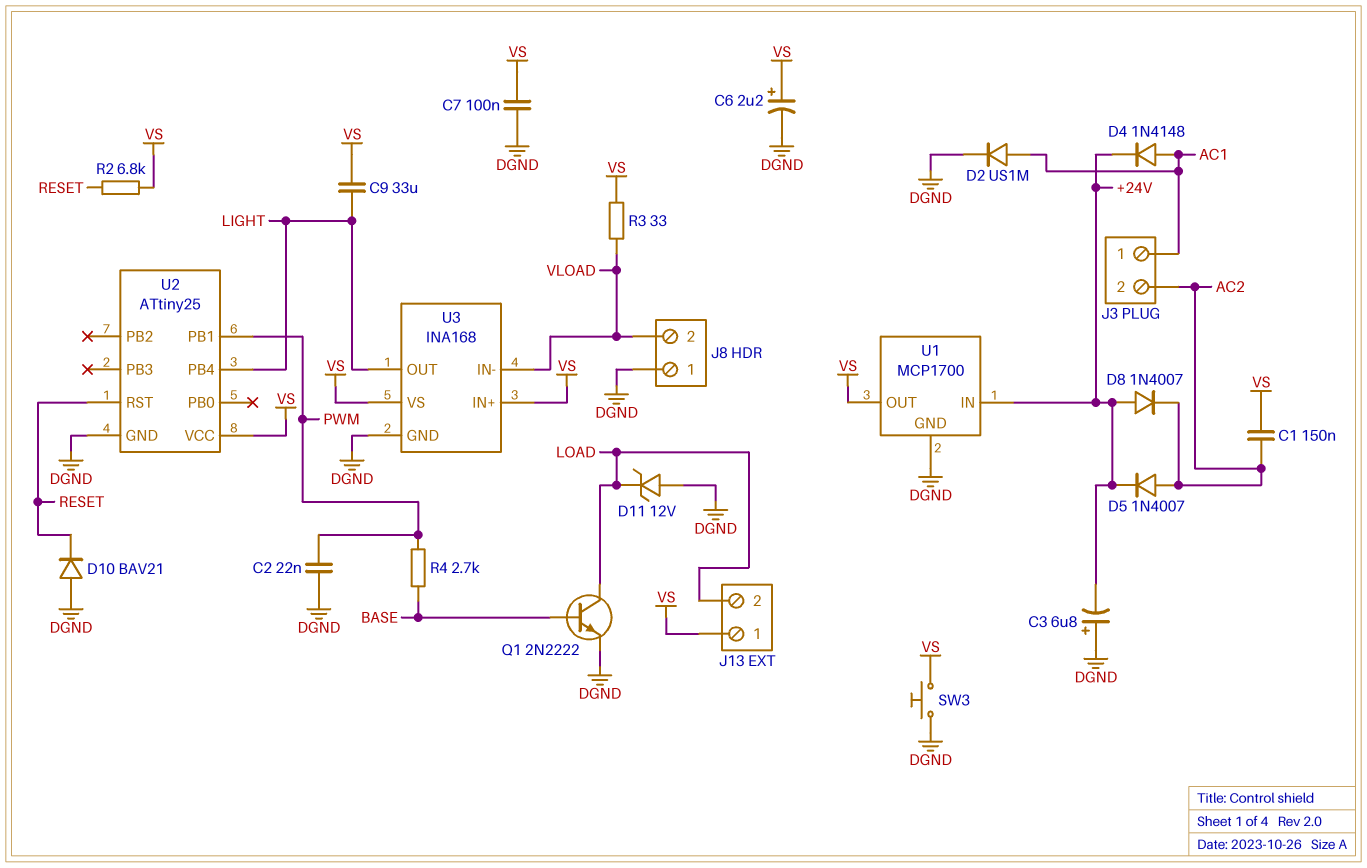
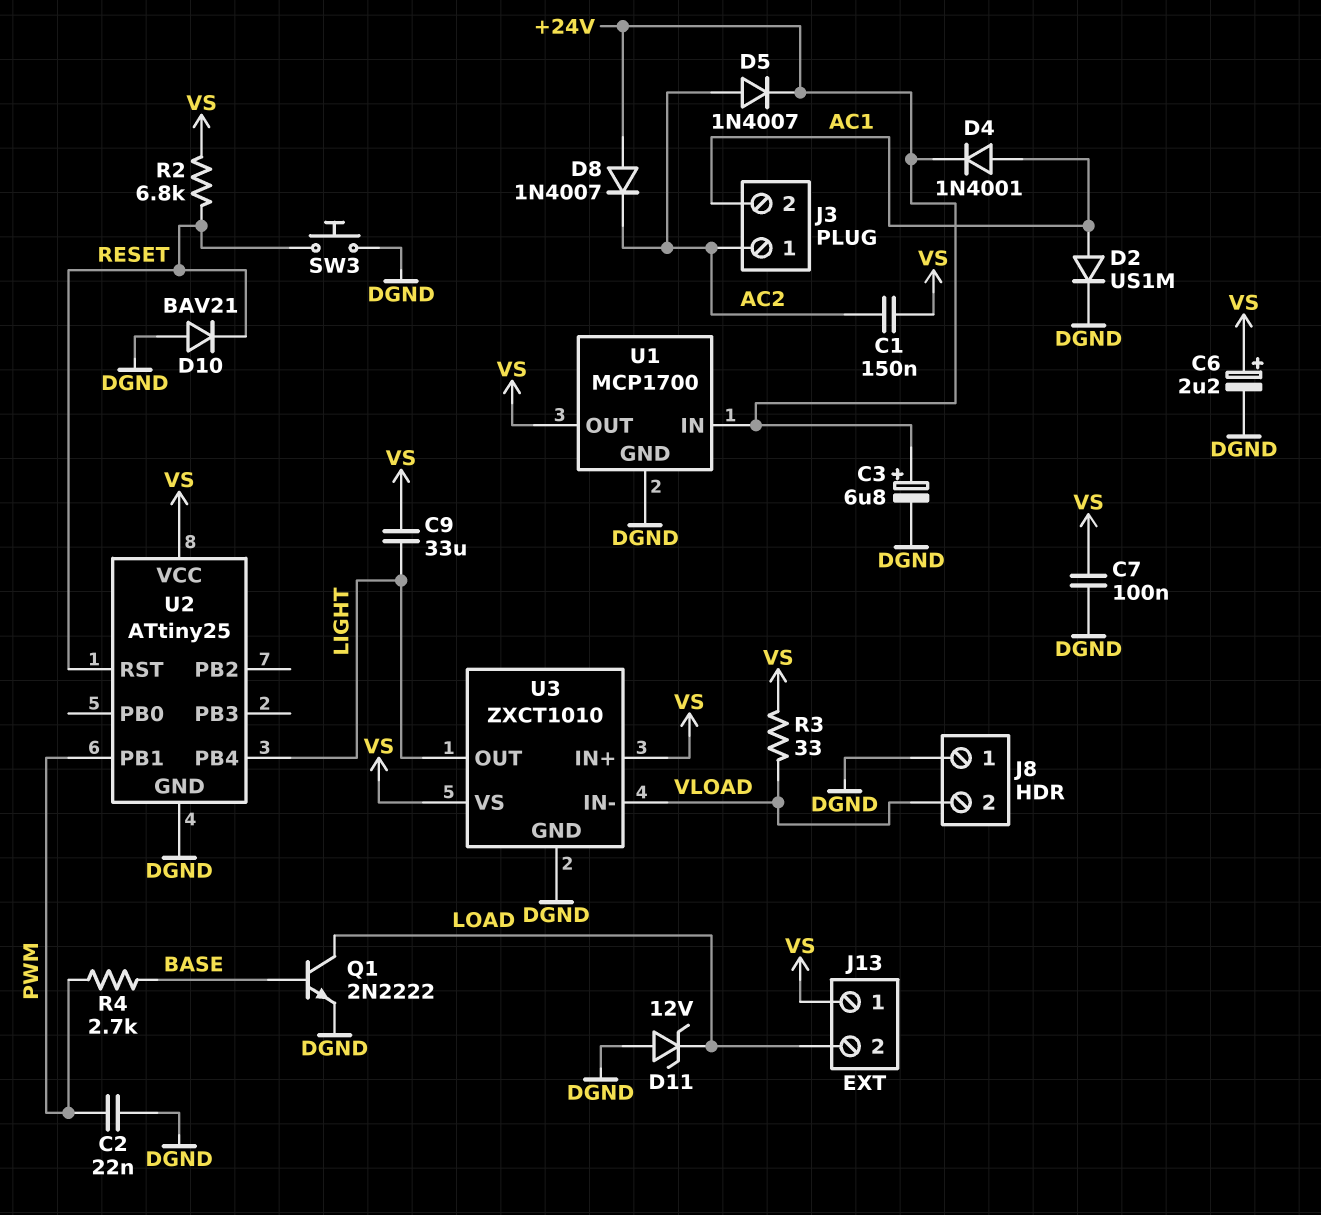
C3: 6.8uF (plus DGND, minus +24V) -> 6.8uF (plus +24V, minus DGND)
D4: diode 1N4148 (A AC1, K +24V) -> diode 1N4001 (A AC1, K +24V)
J3 pin 1: AC1 -> AC2
J3 pin 2: AC2 -> AC1
SW3: button (DGND, VS) -> button (DGND, RESET)
U3: INA168 -> ZXCT1010

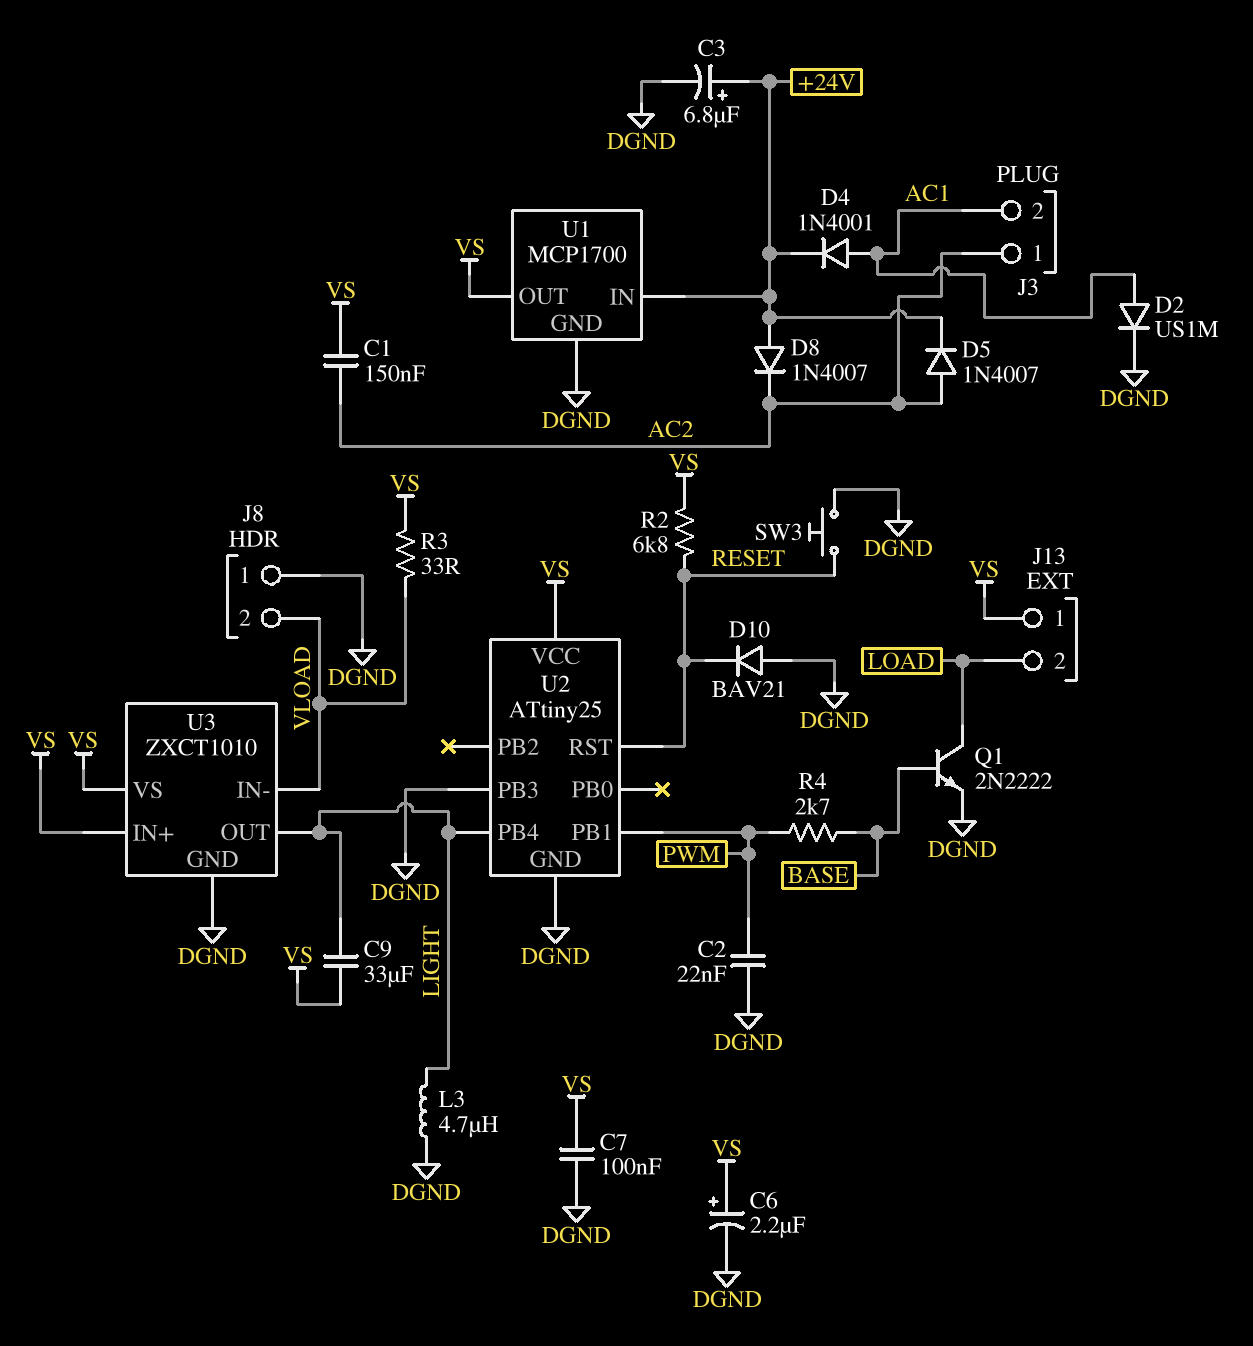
D11: zener 12V (A DGND, K LOAD) -> none
L3: none -> 4.7uH (DGND, LIGHT)
U2 pin PB3: none -> DGND

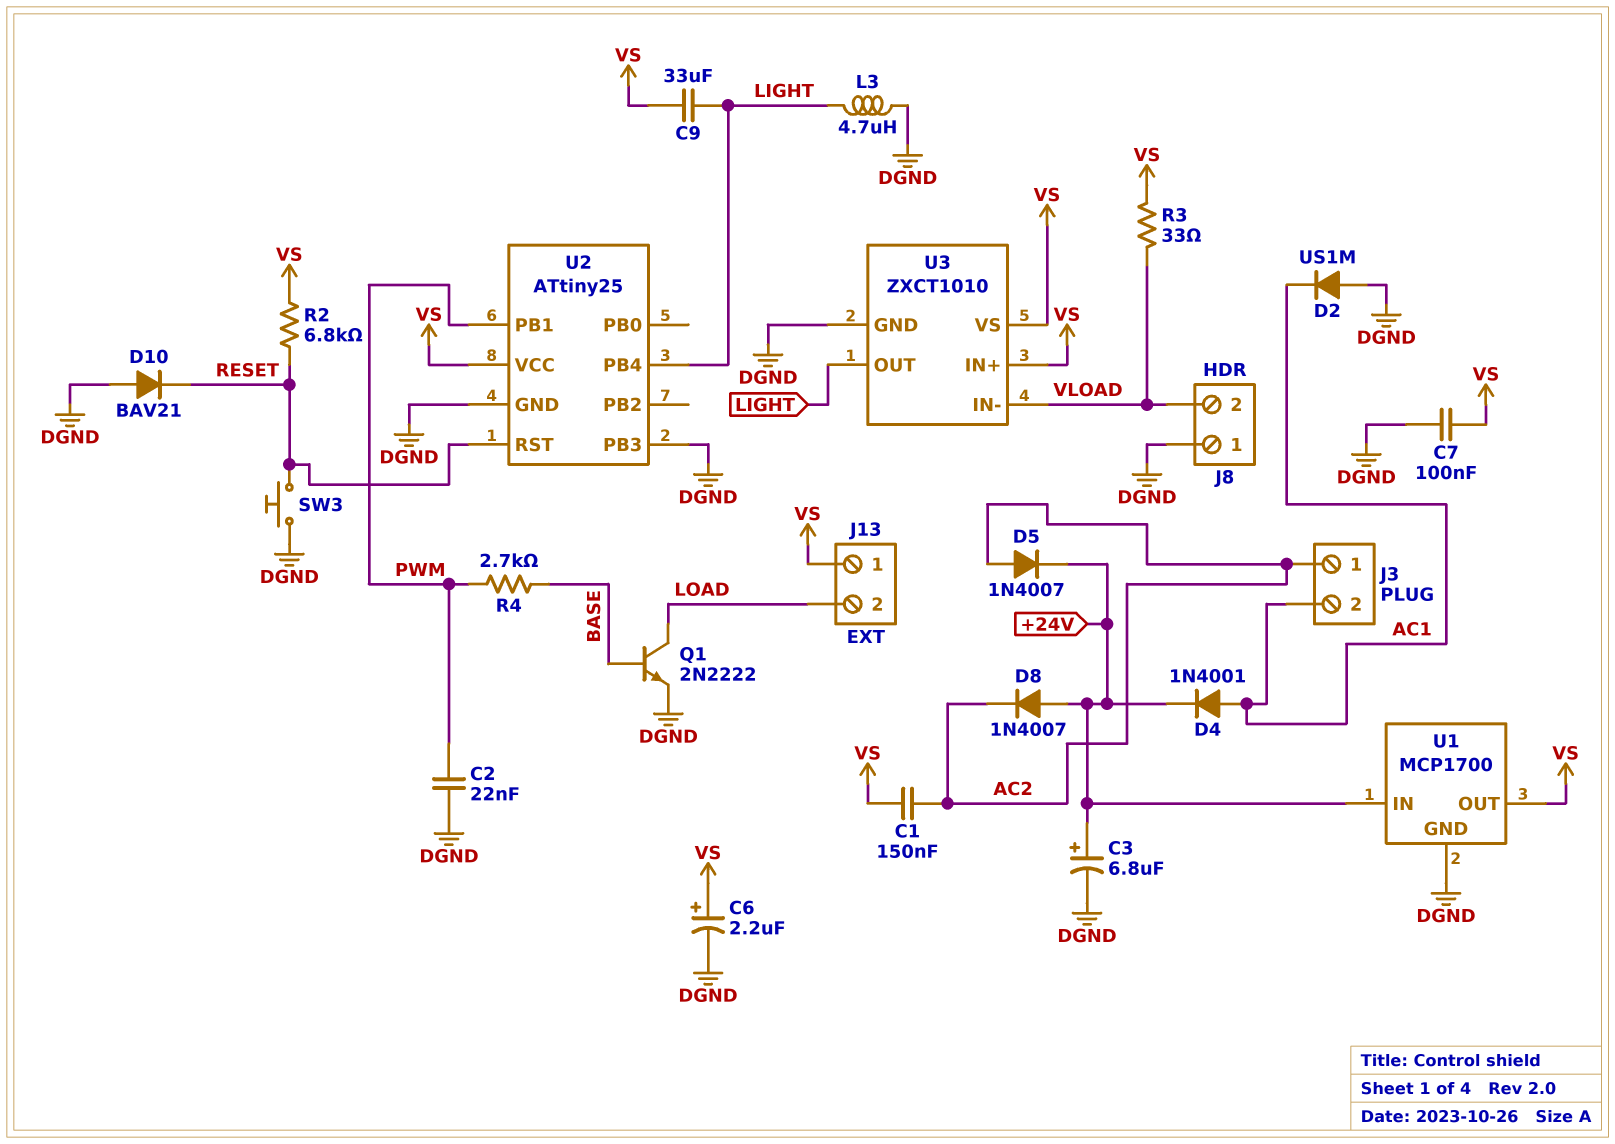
D2: diode US1M (A AC1, K DGND) -> diode US1M (A DGND, K AC1)

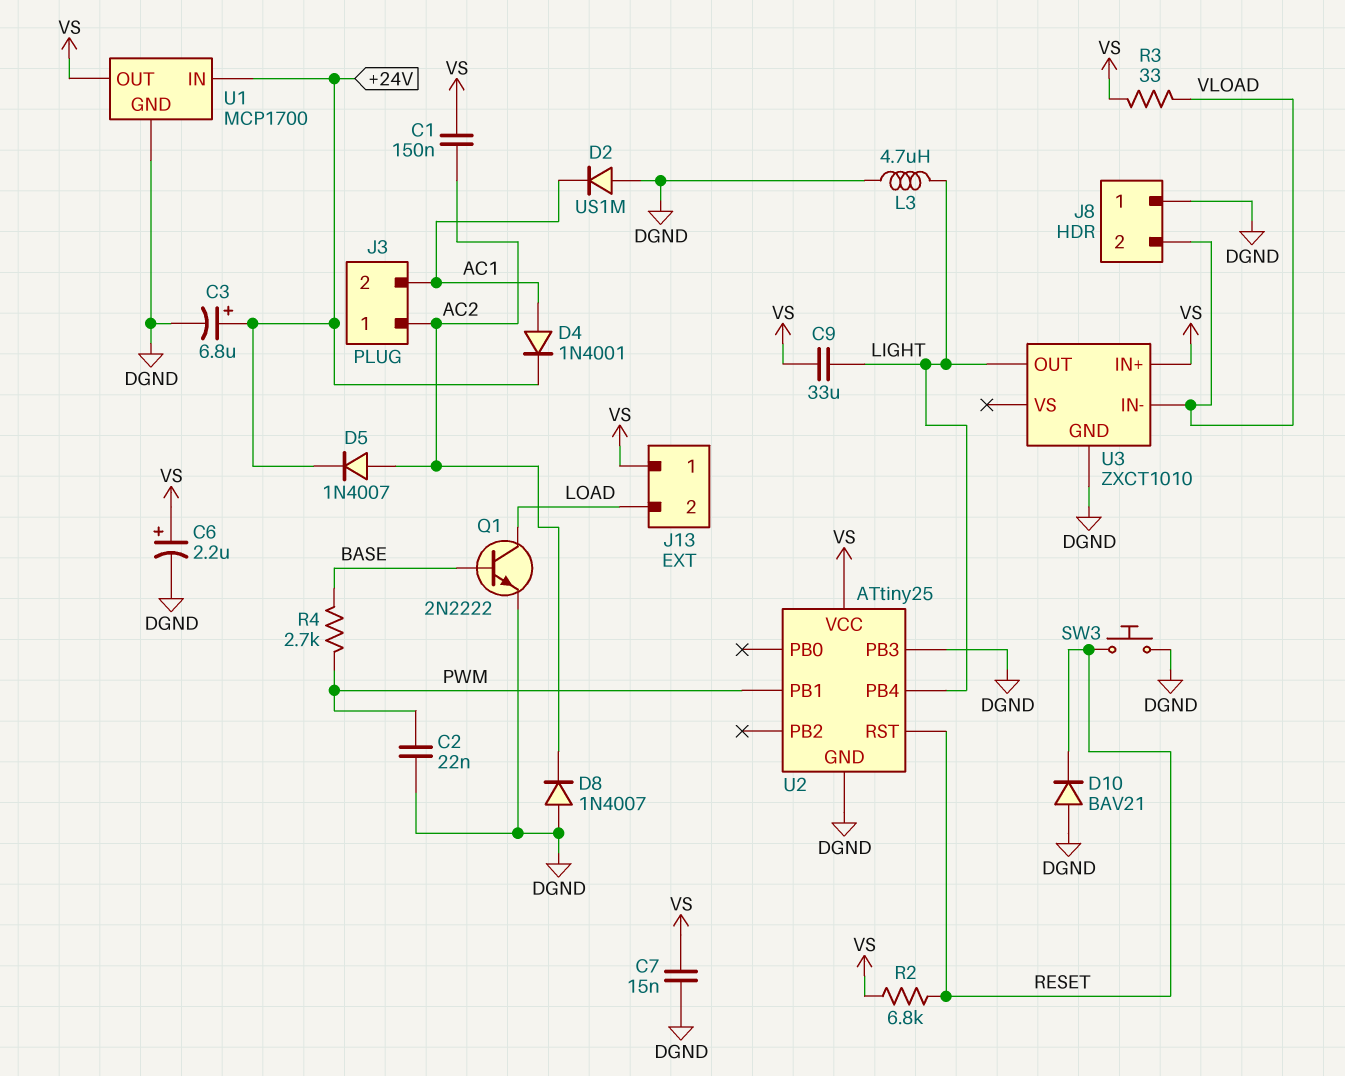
C7: 100nF (DGND, VS) -> 15nF (DGND, VS)
D8: diode 1N4007 (A +24V, K AC2) -> diode 1N4007 (A DGND, K AC2)
U3 pin VS: VS -> none

